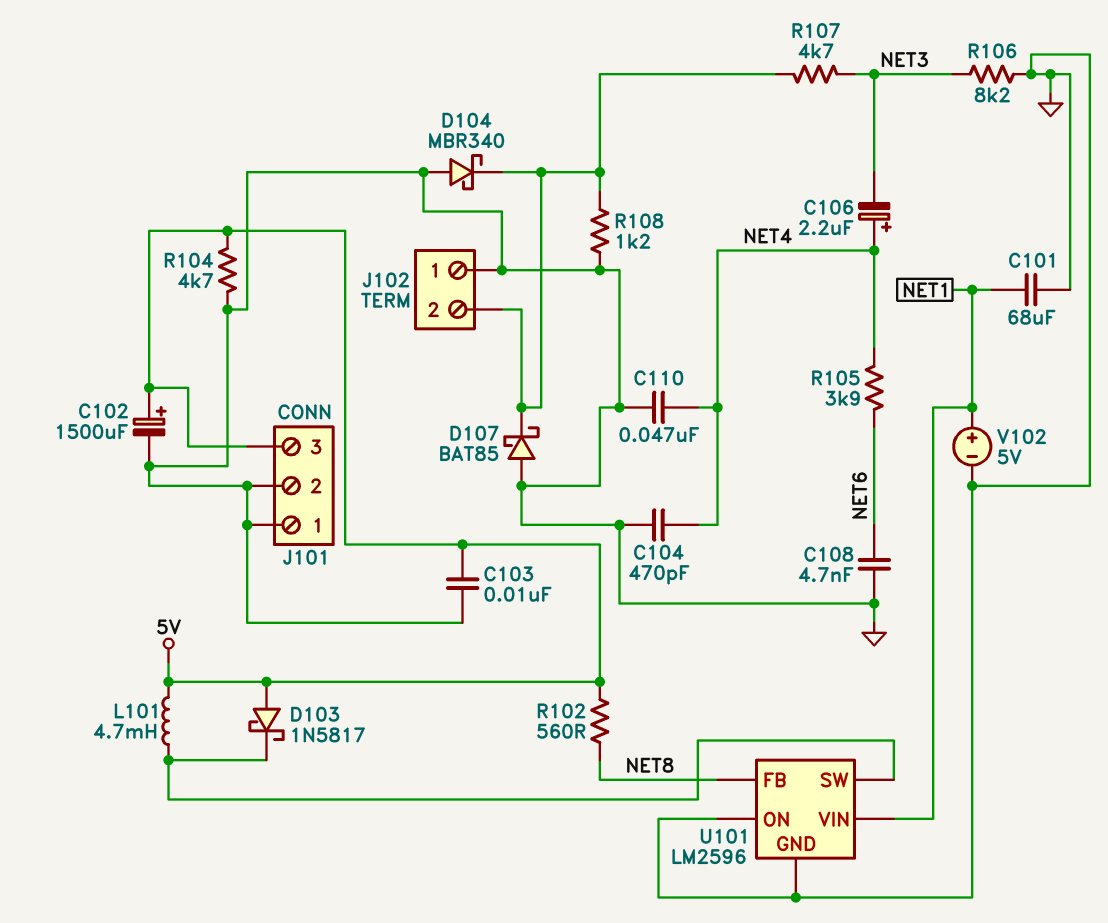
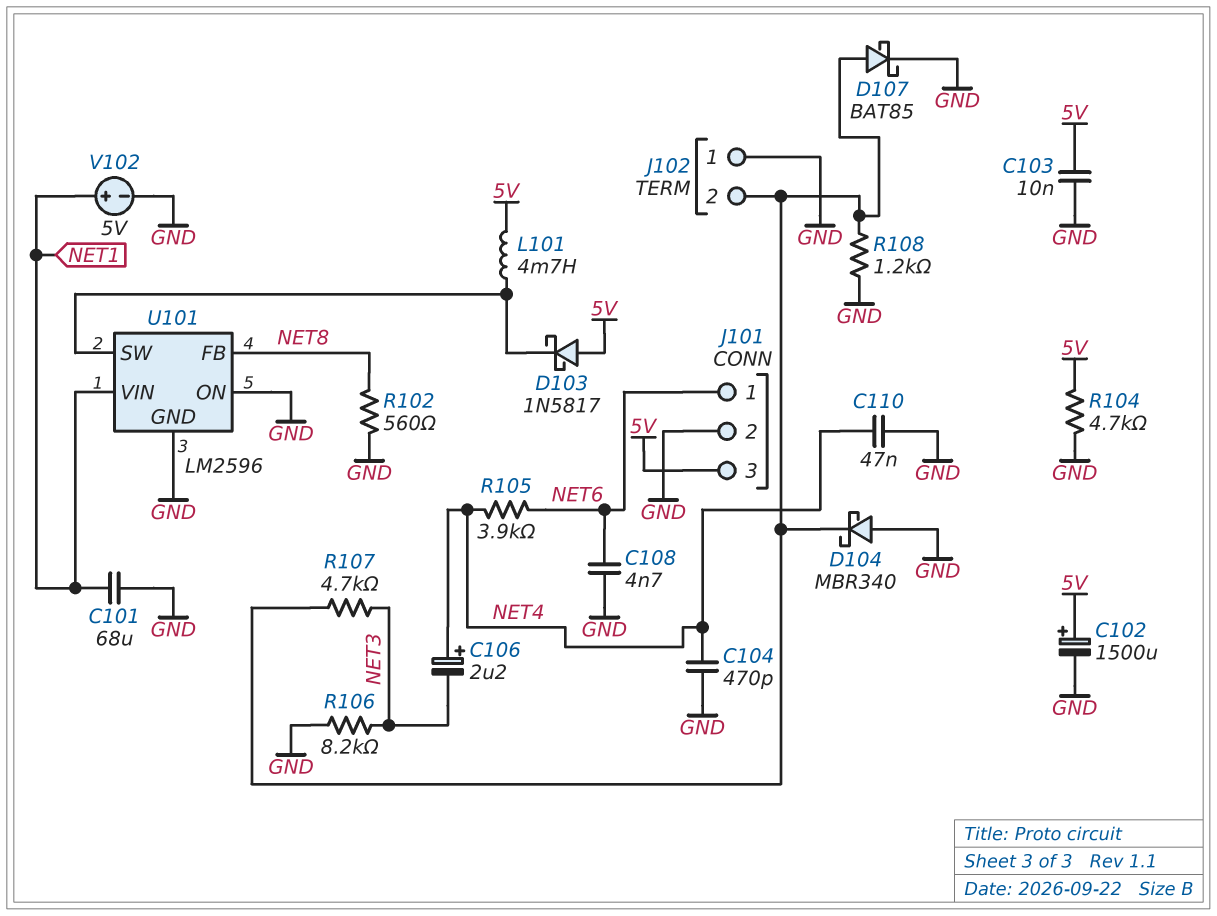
D107: schottky BAT85 (A GND, K J102/2) -> schottky BAT85 (A J102/2, K GND)
J101 pin 1: GND -> NET6
R102: 560 (5V, NET8) -> 560 (GND, NET8)

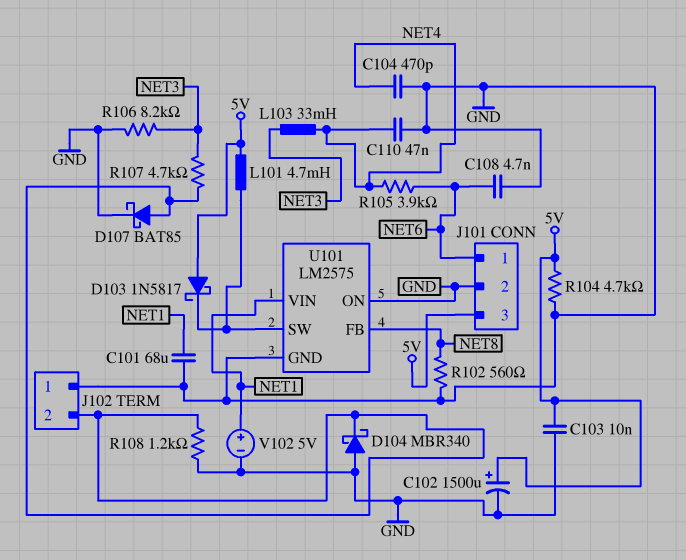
C106: 2.2uF (plus NET4, minus NET3) -> none
L103: none -> 33mH (NET3, NET4)
U101: LM2596 -> LM2575

